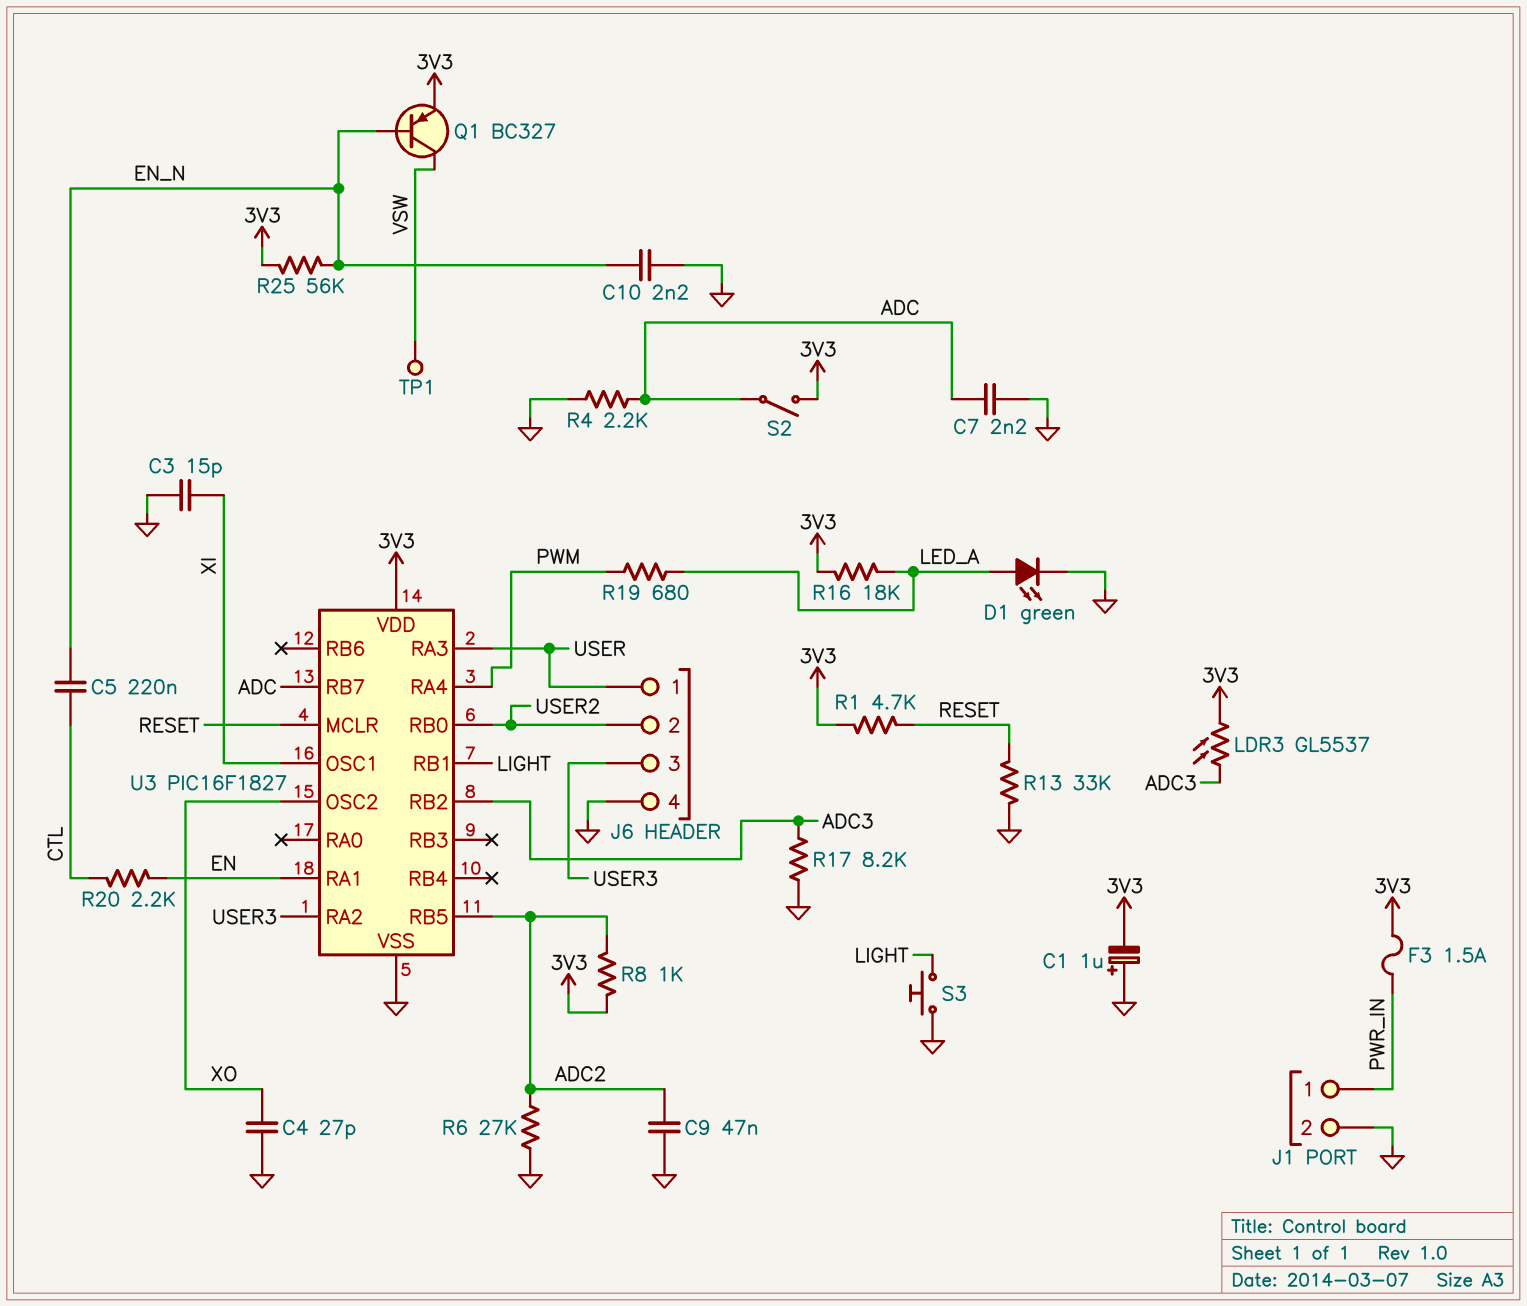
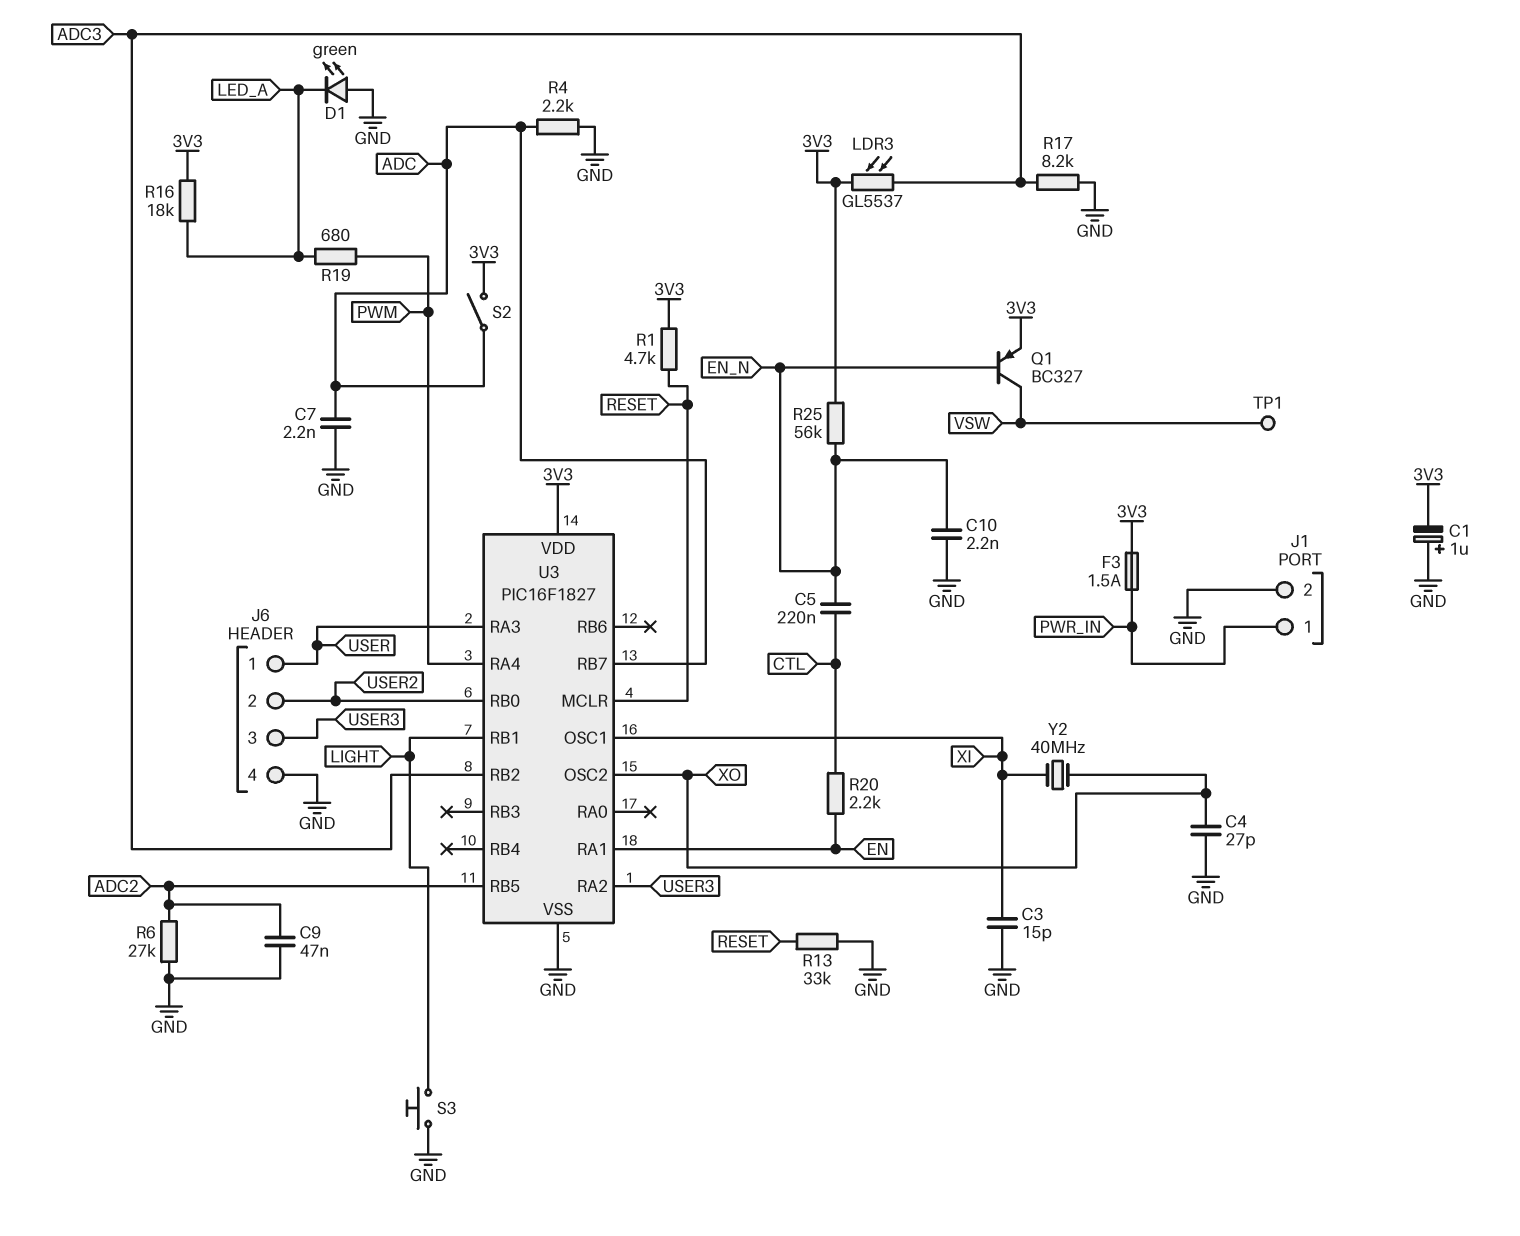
D1: LED green (A LED_A, K GND) -> LED green (A GND, K LED_A)
R8: 1k (3V3, ADC2) -> none
Y2: none -> 40MHz (XI, XO)

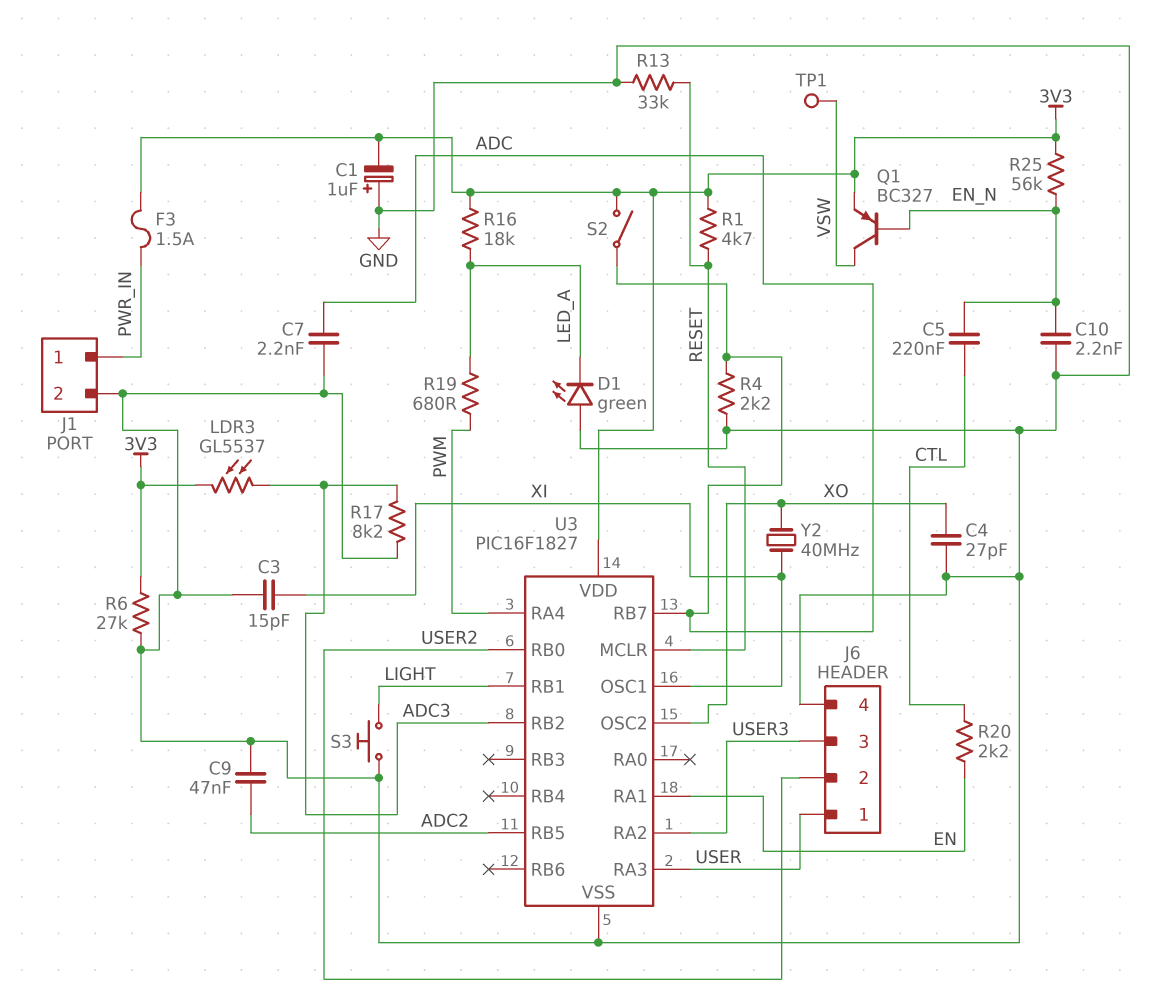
R6: 27k (ADC2, GND) -> 27k (3V3, GND)

